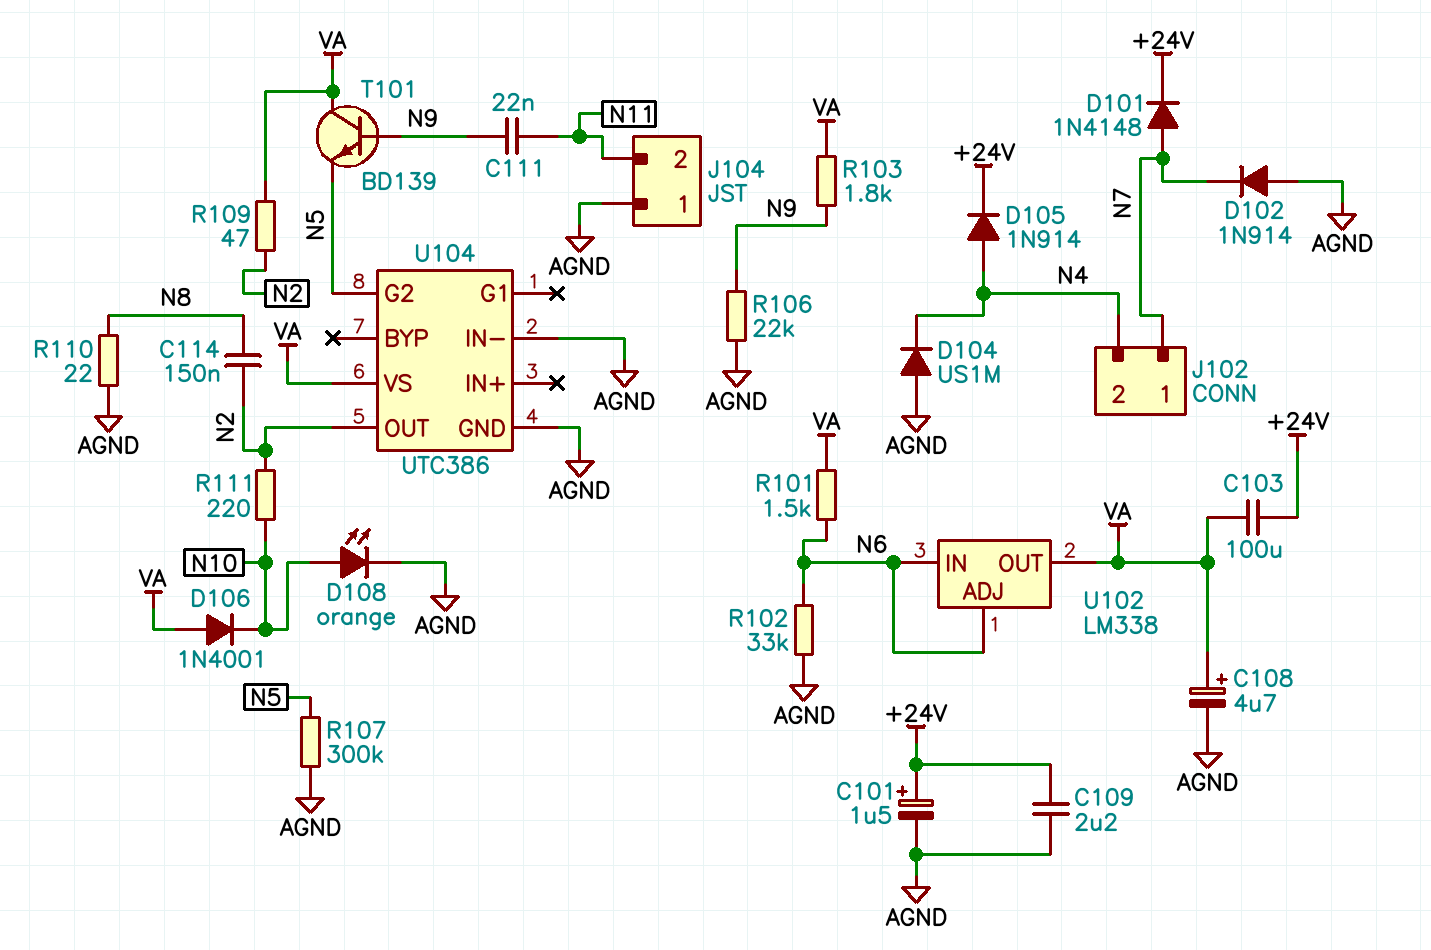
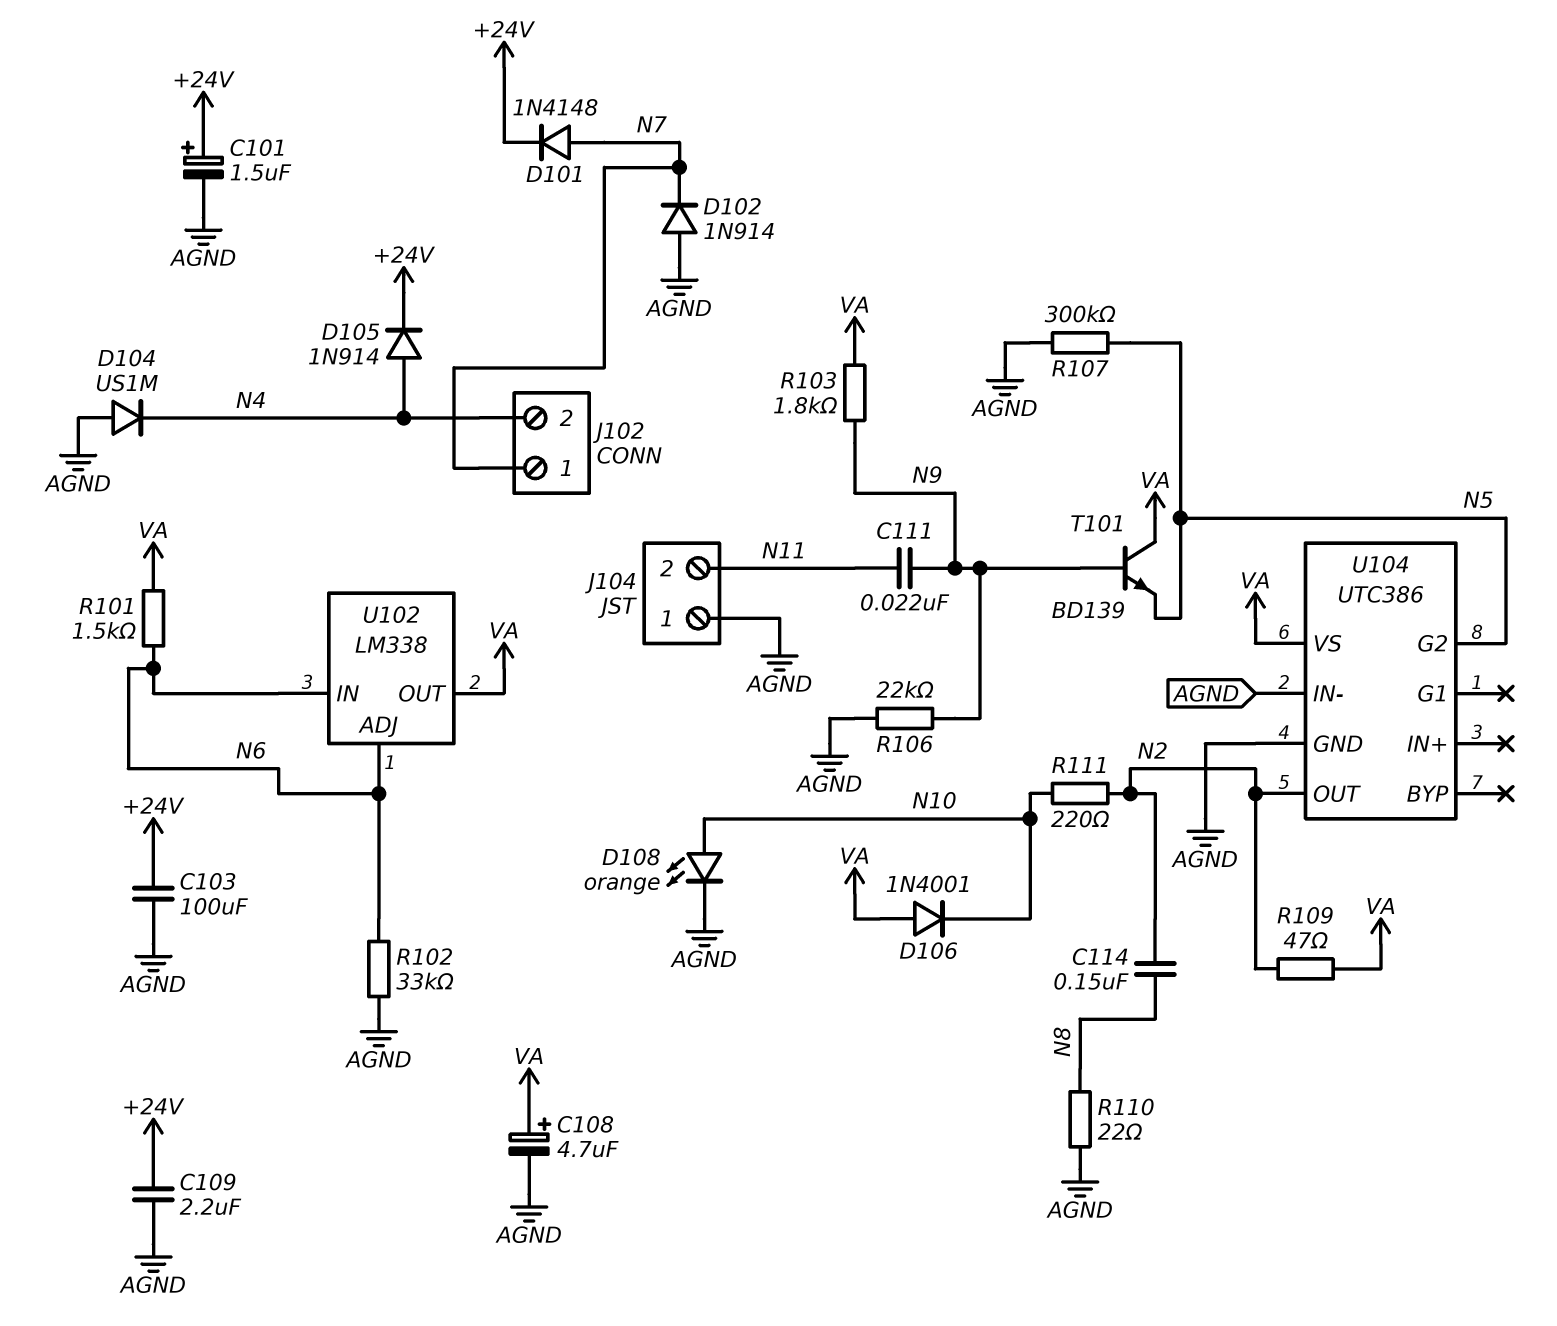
C103: 100uF (+24V, VA) -> 100uF (+24V, AGND)

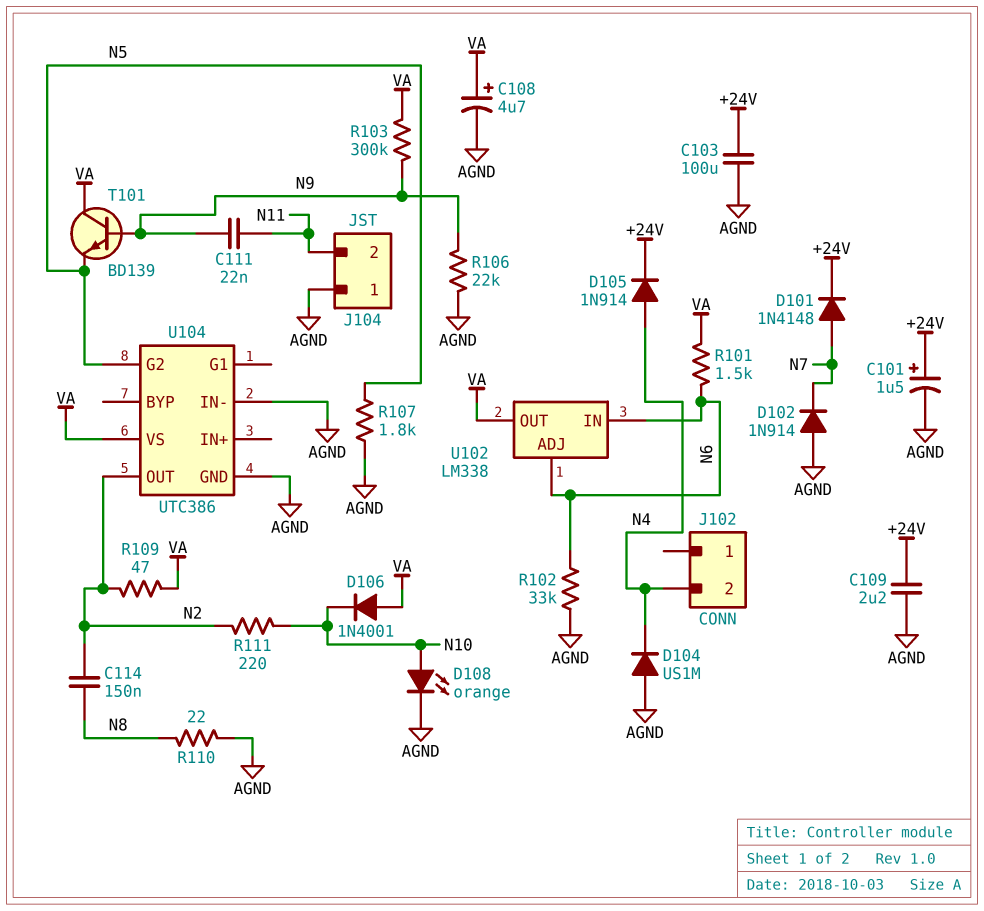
J102 pin 1: N7 -> none
R103: 1.8k (N9, VA) -> 300k (N9, VA)
R107: 300k (AGND, N5) -> 1.8k (AGND, N5)

